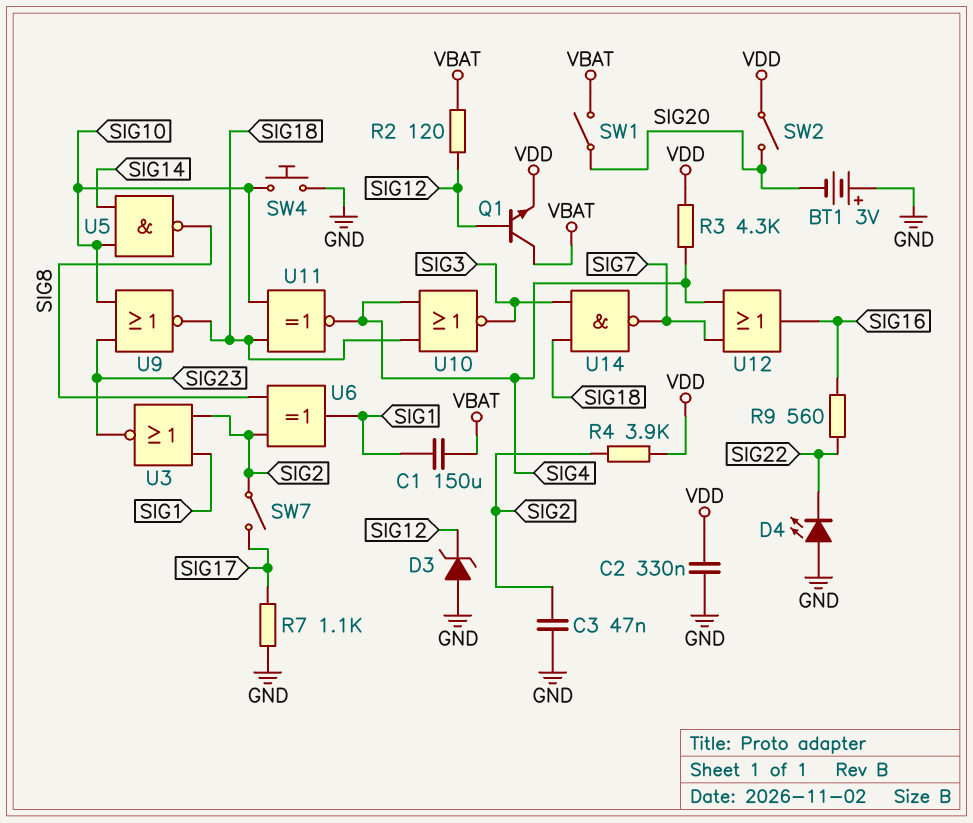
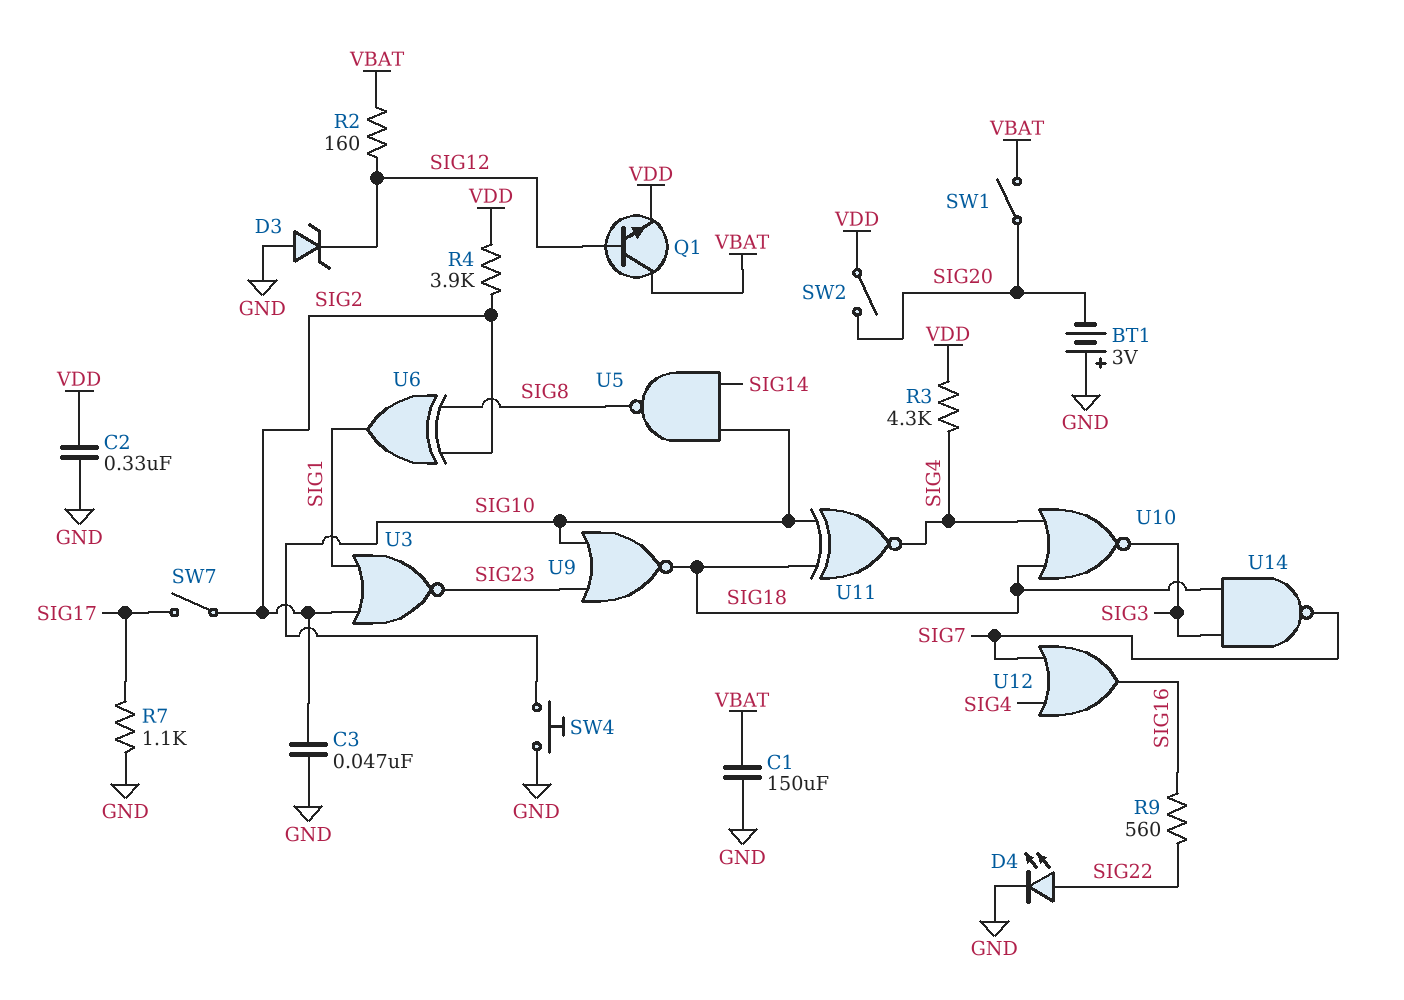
C1: 150uF (SIG1, VBAT) -> 150uF (GND, VBAT)
D4: LED (A GND, K SIG22) -> LED (A SIG22, K GND)
R2: 120 (SIG12, VBAT) -> 160 (SIG12, VBAT)

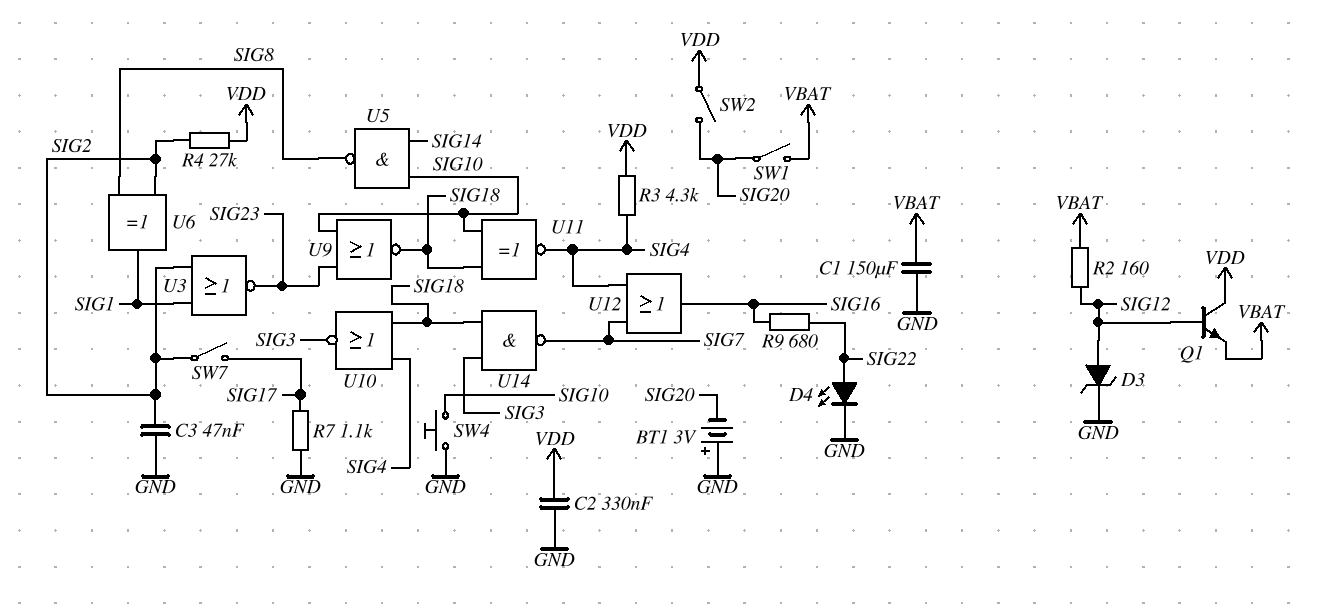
D3: zener (A GND, K SIG12) -> zener (A SIG12, K GND)
Q1: NPN (B SIG12, C VBAT, E VDD) -> NPN (B SIG12, C VDD, E VBAT)
R4: 3.9k (SIG2, VDD) -> 27k (SIG2, VDD)
R9: 560 (SIG16, SIG22) -> 680 (SIG16, SIG22)

